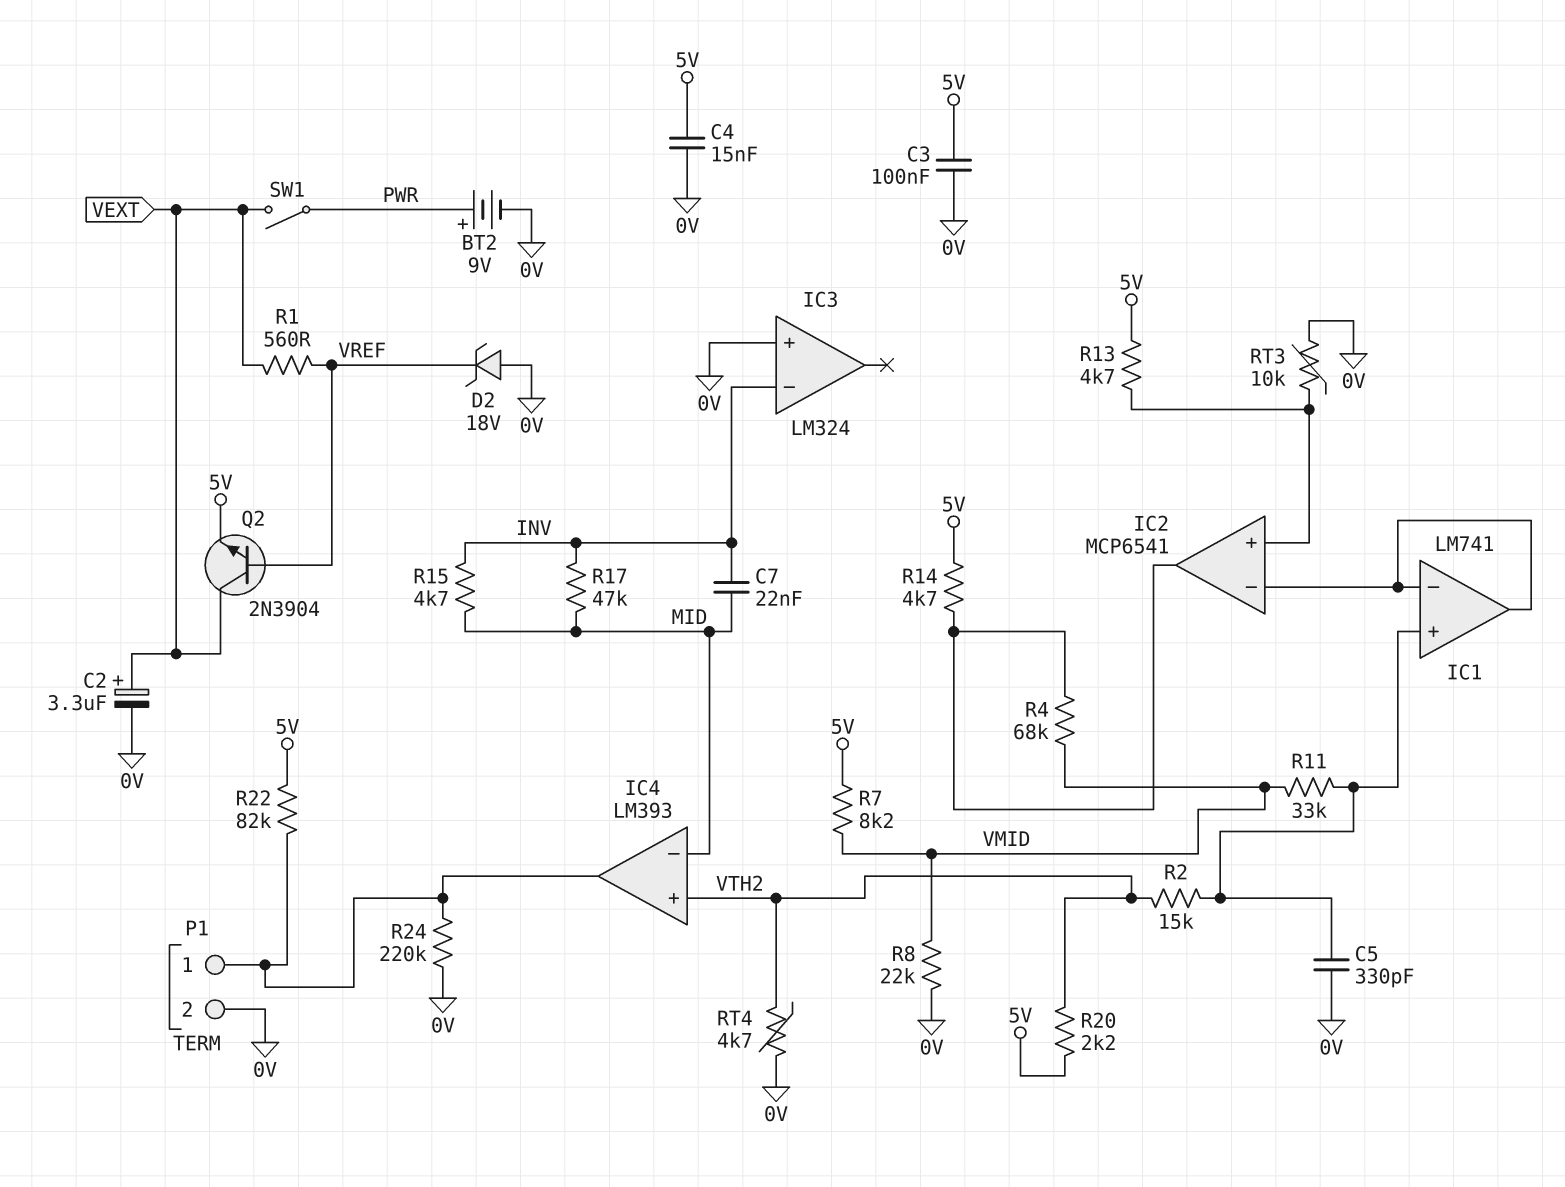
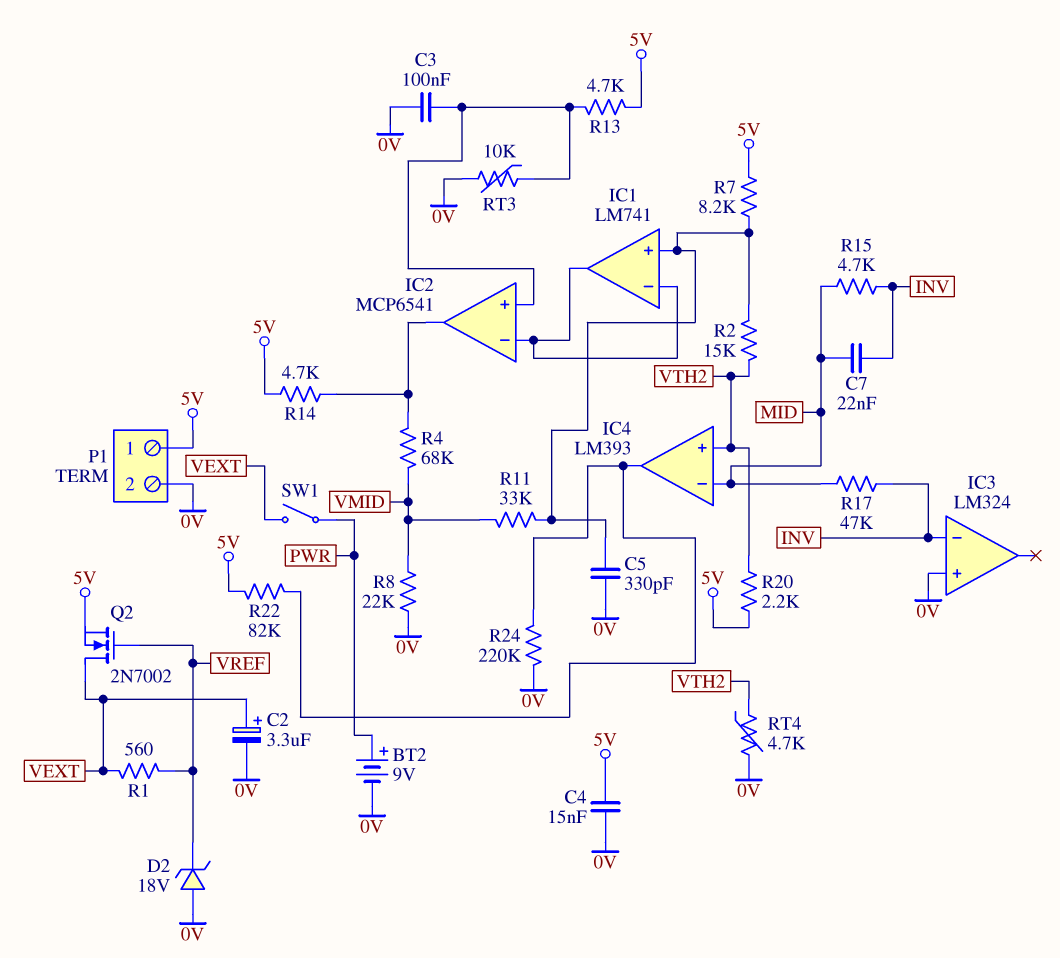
C3: 100nF (0V, 5V) -> 100nF (0V, IC2/in+)
P1 pin 1: IC4/out -> 5V
Q2: NPN 2N3904 (B VREF, C VEXT, E 5V) -> NMOS 2N7002 (G VREF, D VEXT, S 5V)
R7: 8.2k (5V, VMID) -> 8.2k (5V, IC1/in+)

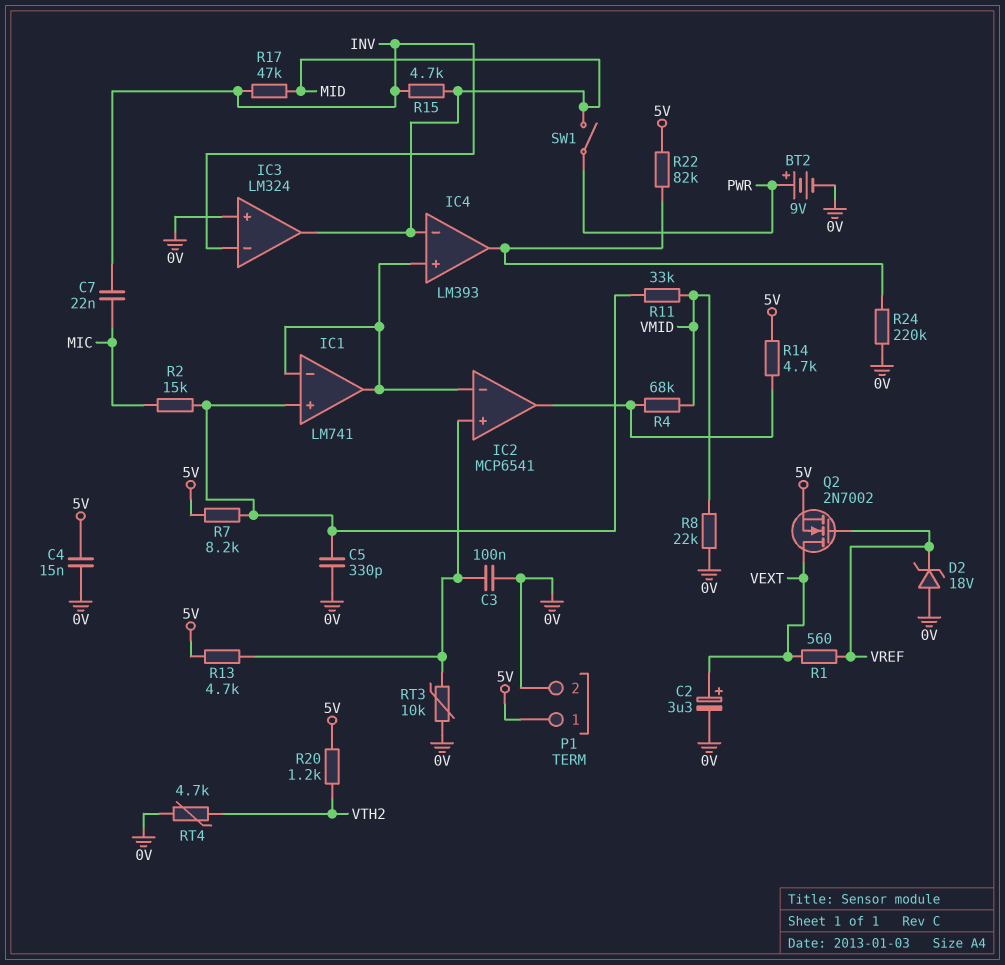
C7: 22nF (INV, MID) -> 22nF (INV, MIC)
IC3 pin out: none -> MID
IC4 pin in+: VTH2 -> IC1/in-
R2: 15k (IC1/in+, VTH2) -> 15k (IC1/in+, MIC)
R20: 2.2k (5V, VTH2) -> 1.2k (5V, VTH2)
SW1: switch (PWR, VEXT) -> switch (MID, PWR)

